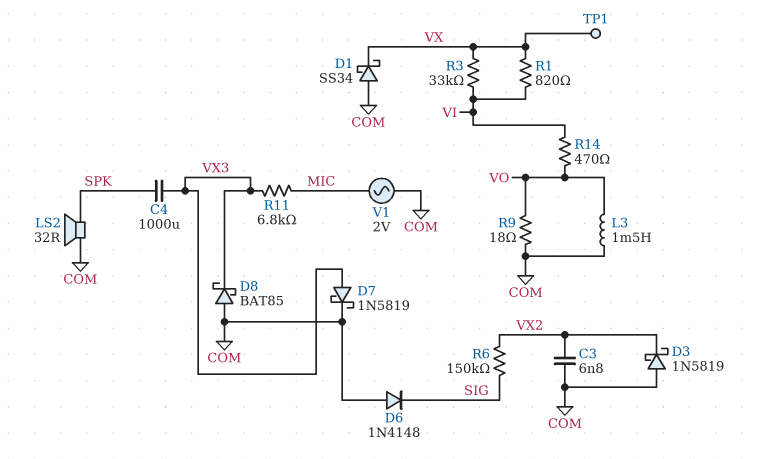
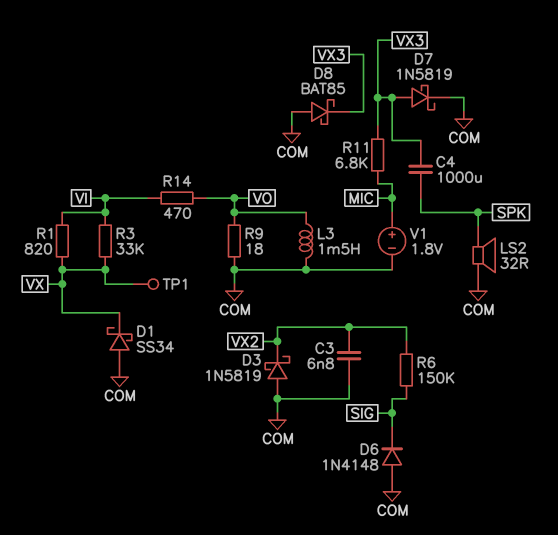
V1: AC 2V (COM, MIC) -> 1.8V (plus MIC, minus COM)

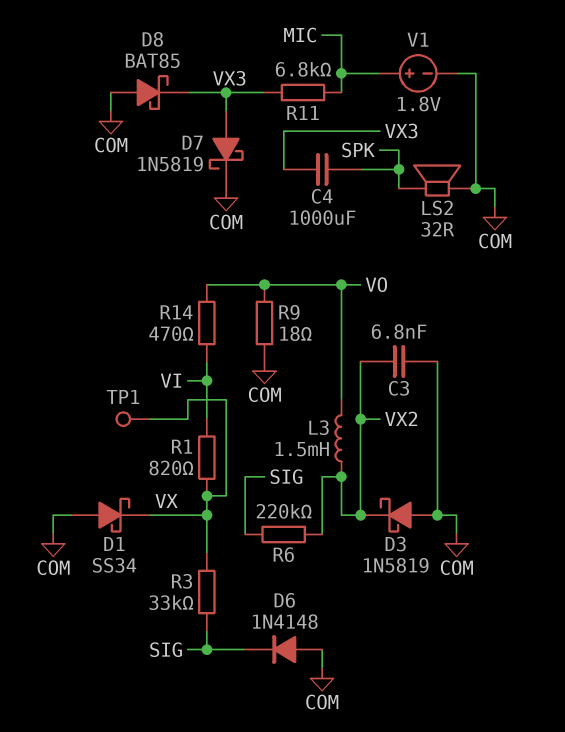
L3: 1.5mH (COM, VO) -> 1.5mH (VO, VX2)
R3: 33k (VI, VX) -> 33k (SIG, VX)
R6: 150k (SIG, VX2) -> 220k (SIG, VX2)

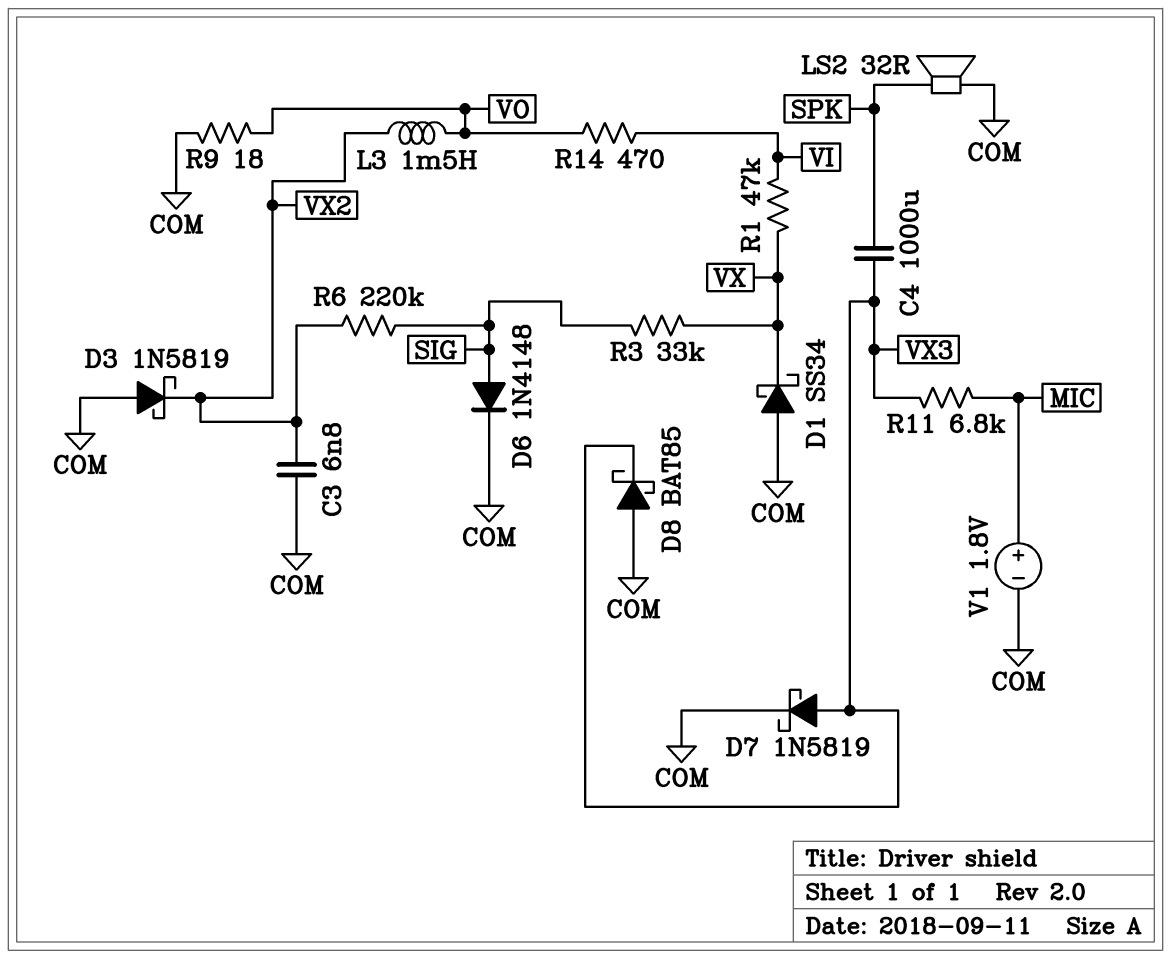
D6: diode 1N4148 (A COM, K SIG) -> diode 1N4148 (A SIG, K COM)
R1: 820 (VI, VX) -> 47k (VI, VX)
TP1: test point (VX) -> none

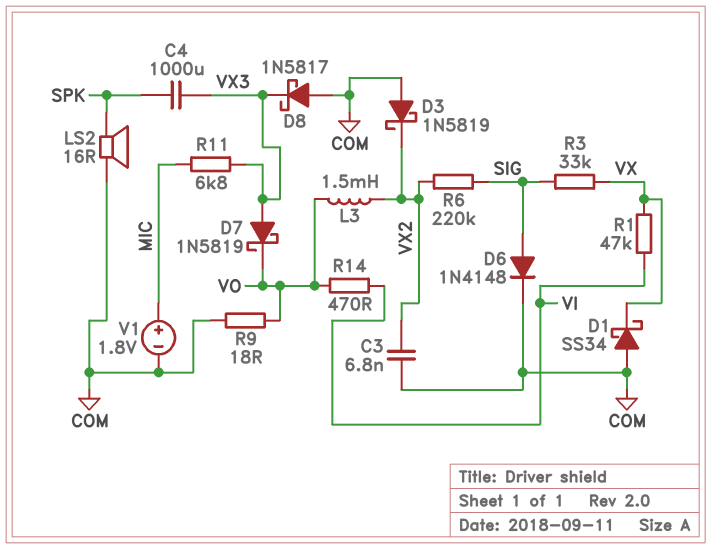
D7: schottky 1N5819 (A VX3, K COM) -> schottky 1N5819 (A VX3, K VO)
D8: schottky BAT85 (A COM, K VX3) -> schottky 1N5817 (A COM, K VX3)
LS2: speaker 32R (COM, SPK) -> speaker 16R (COM, SPK)

